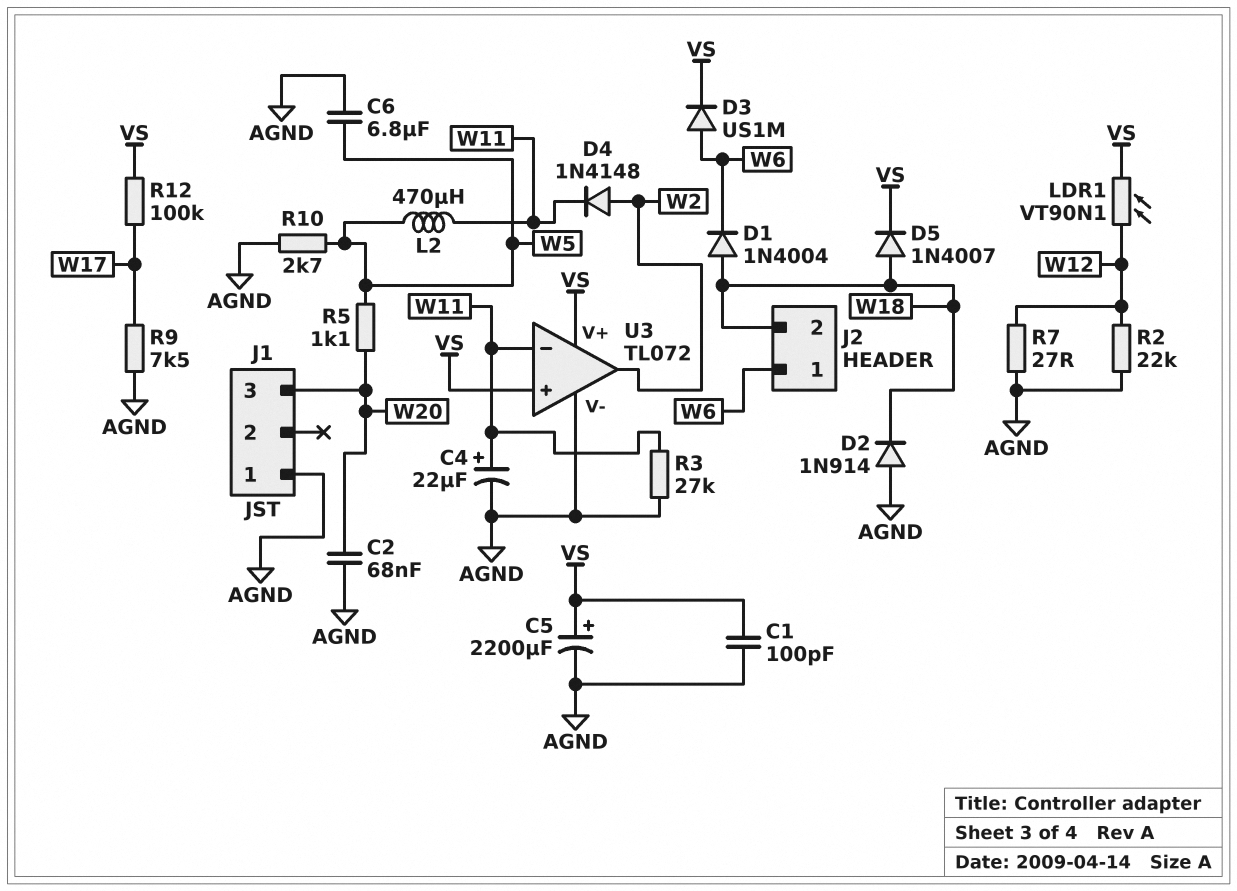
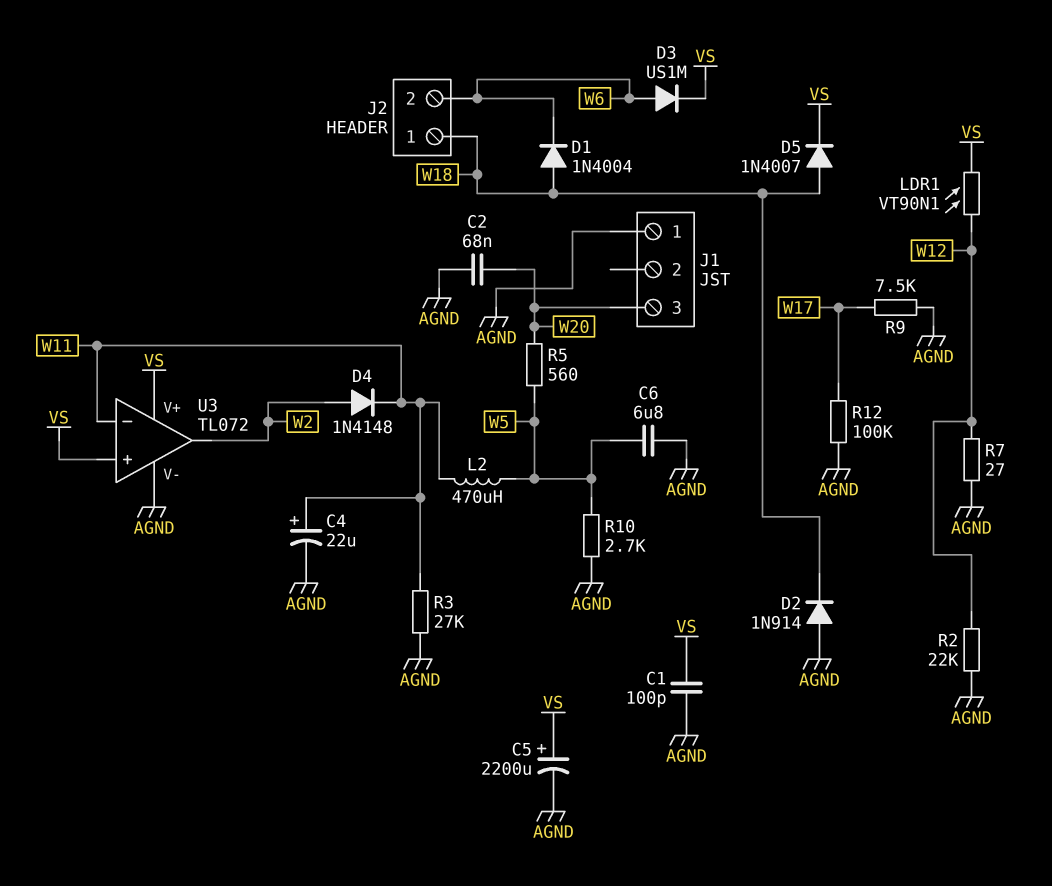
J2 pin 1: W6 -> W18
J2 pin 2: W18 -> W6
R5: 1.1k (W5, W20) -> 560 (W5, W20)
R12: 100k (VS, W17) -> 100k (AGND, W17)

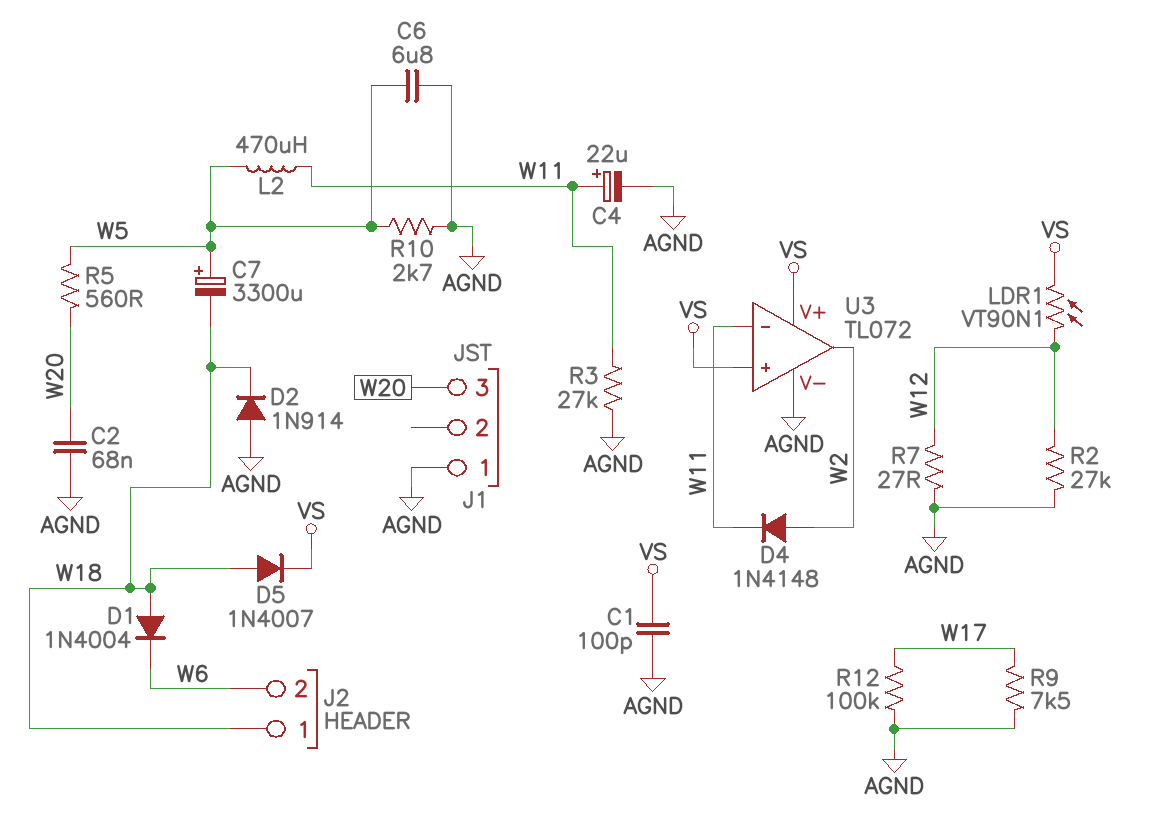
C5: 2200uF (plus VS, minus AGND) -> none
C7: none -> 3300uF (plus W5, minus W18)
D3: diode US1M (A W6, K VS) -> none
R2: 22k (AGND, W12) -> 27k (AGND, W12)

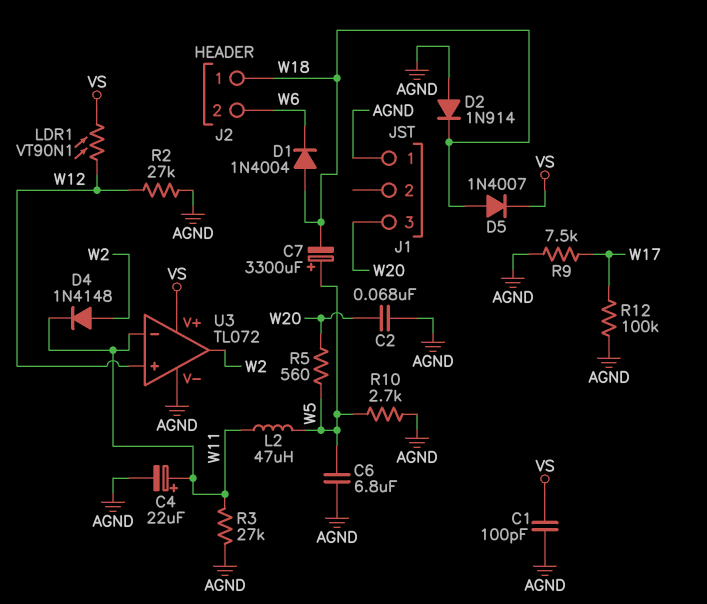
L2: 470uH (W5, W11) -> 47uH (W5, W11)
R7: 27 (AGND, W12) -> none
U3 pin in+: VS -> W12

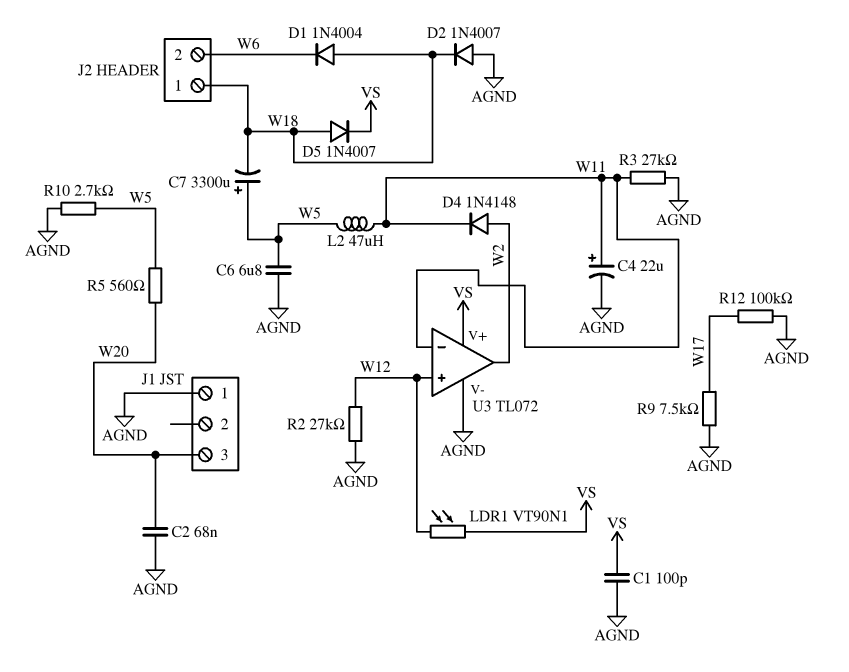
D2: diode 1N914 (A AGND, K W18) -> diode 1N4007 (A AGND, K W18)

